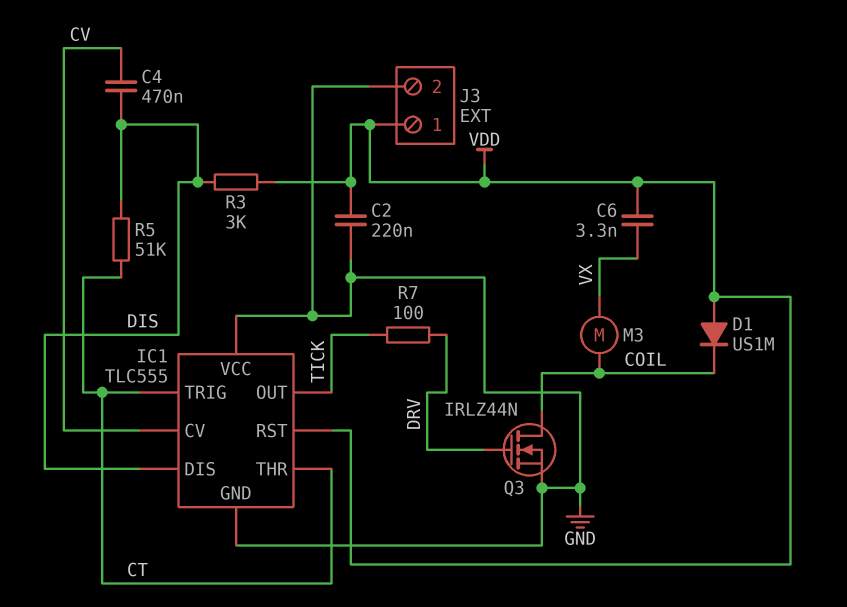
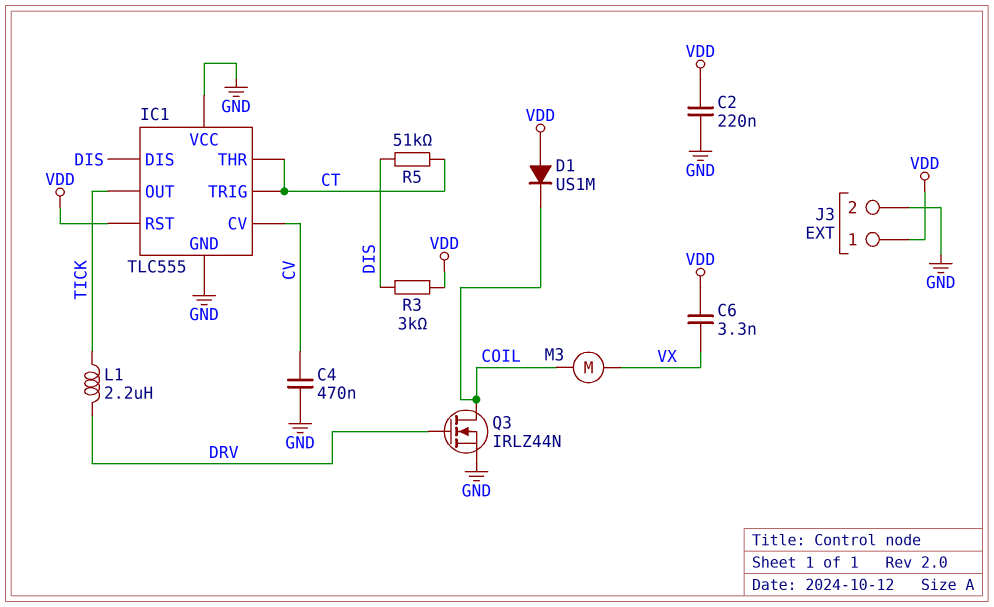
C4: 470nF (CV, DIS) -> 470nF (CV, GND)
L1: none -> 2.2uH (DRV, TICK)
R7: 100 (DRV, TICK) -> none

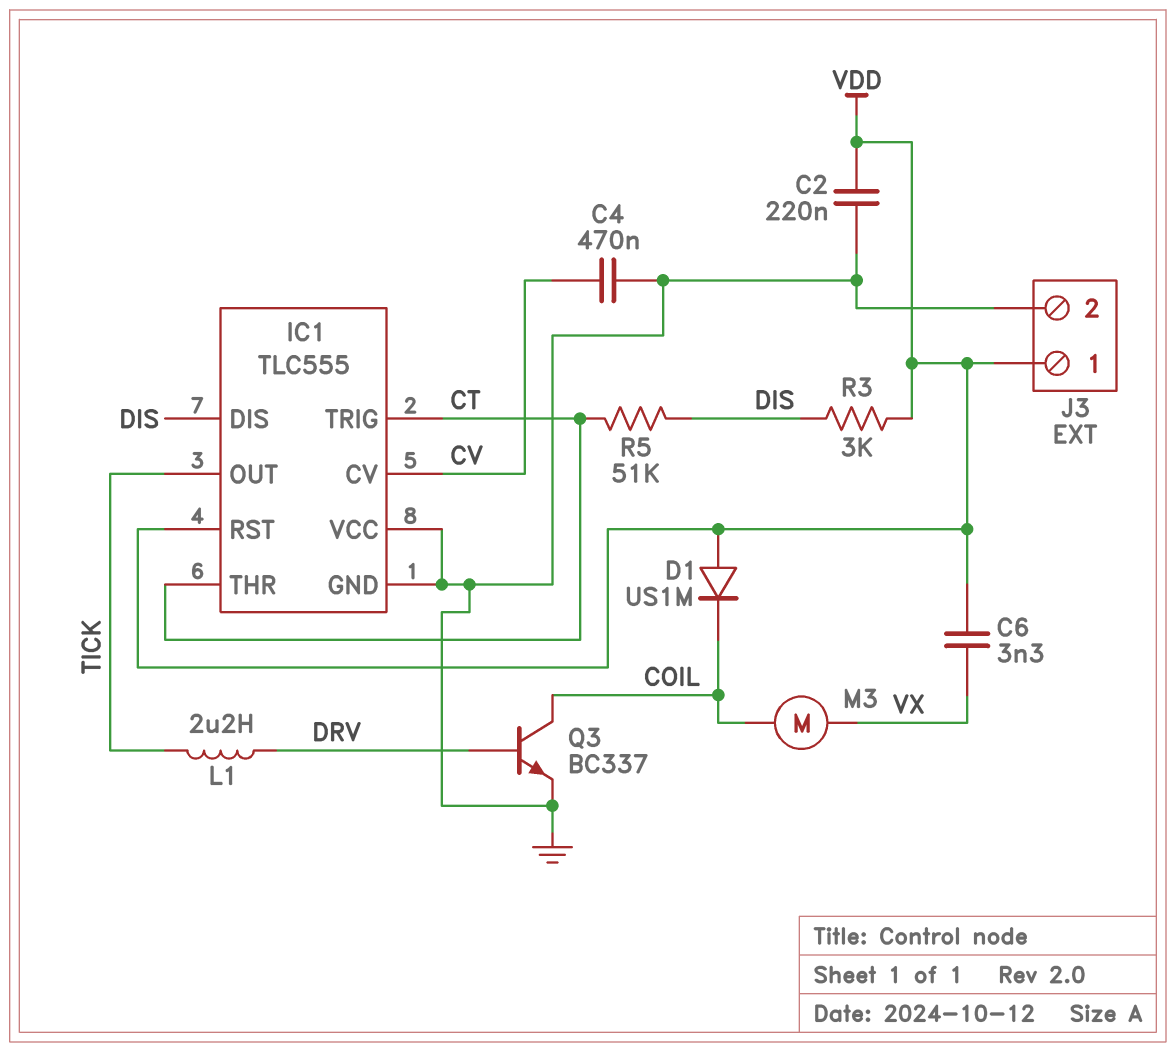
Q3: NMOS IRLZ44N (G DRV, D COIL, S GND) -> NPN BC337 (B DRV, C COIL, E GND)

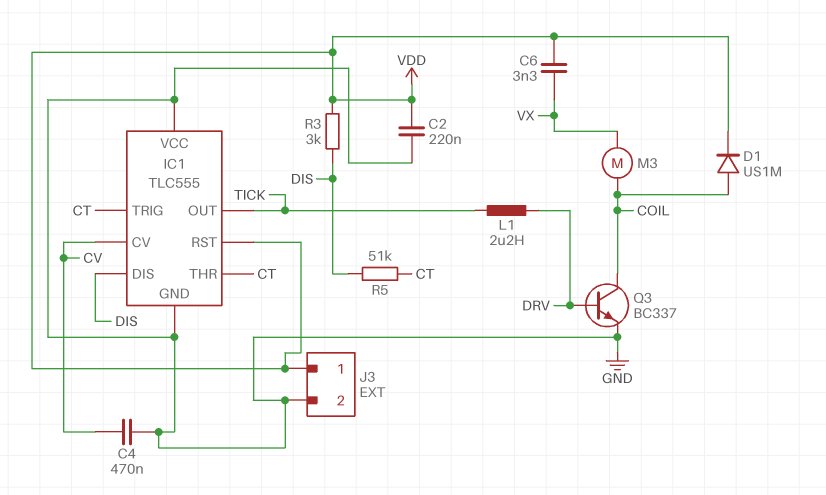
D1: diode US1M (A VDD, K COIL) -> diode US1M (A COIL, K VDD)

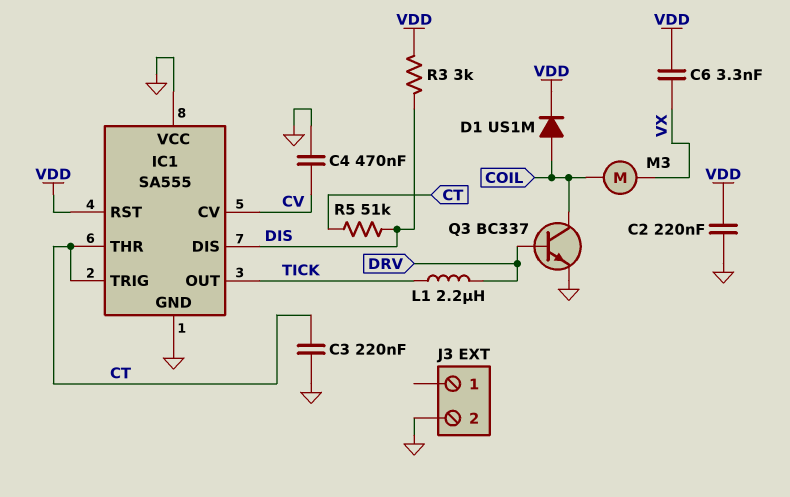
C3: none -> 220nF (CT, GND)
IC1: TLC555 -> SA555
J3 pin 1: VDD -> none

